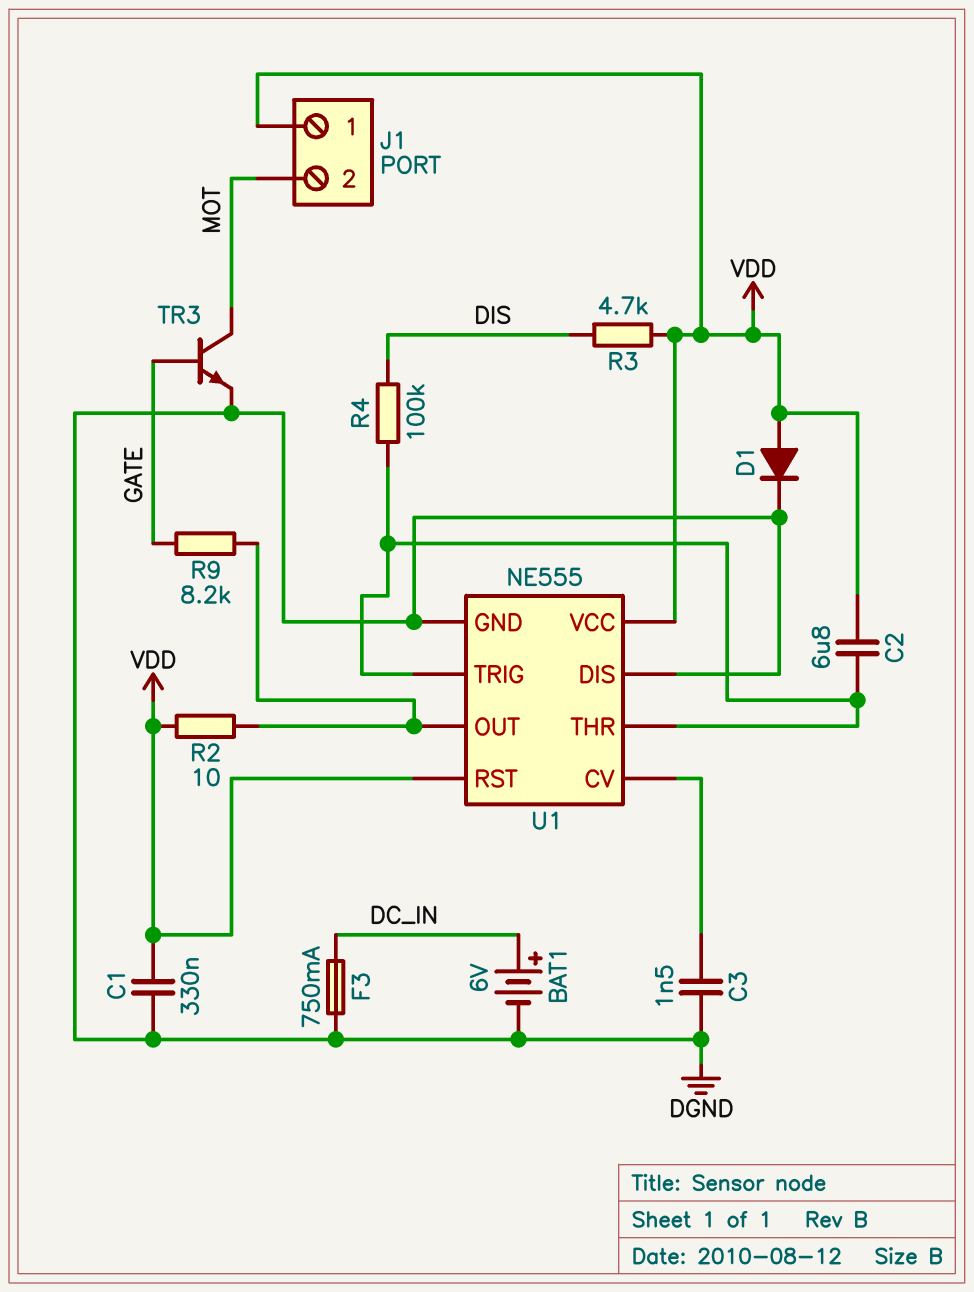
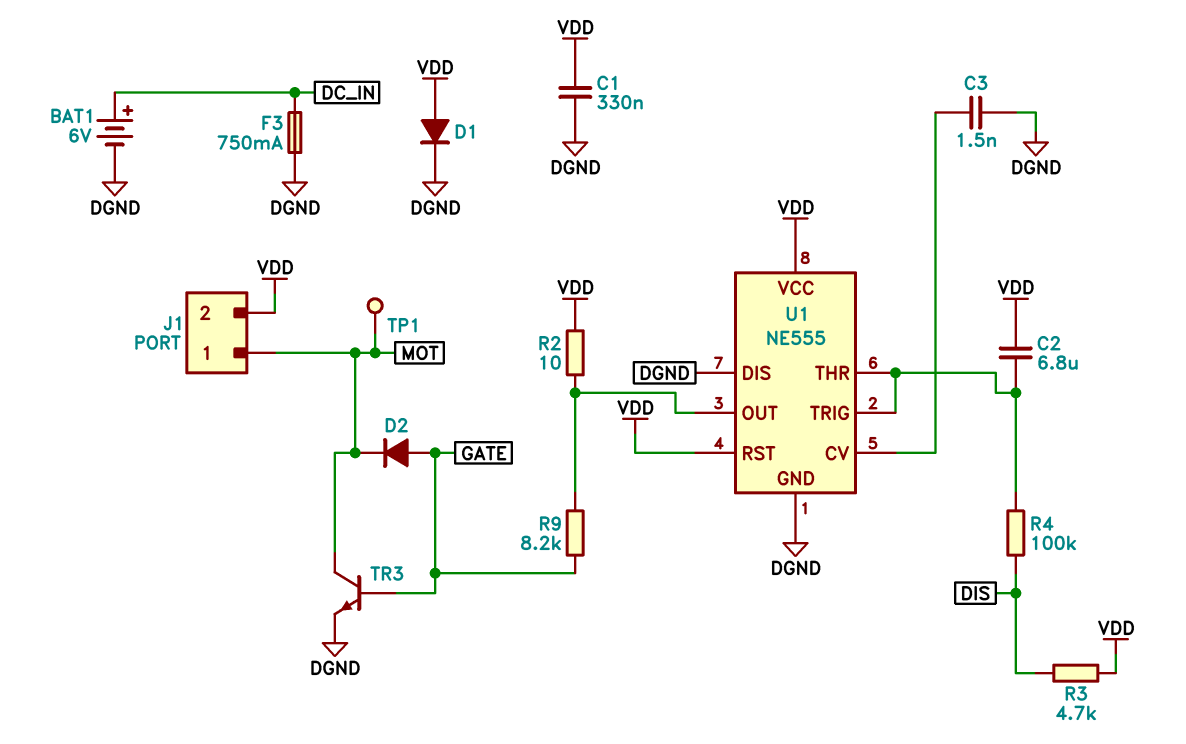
D2: none -> diode (A GATE, K MOT)
J1 pin 1: VDD -> MOT
J1 pin 2: MOT -> VDD
TP1: none -> test point (MOT)

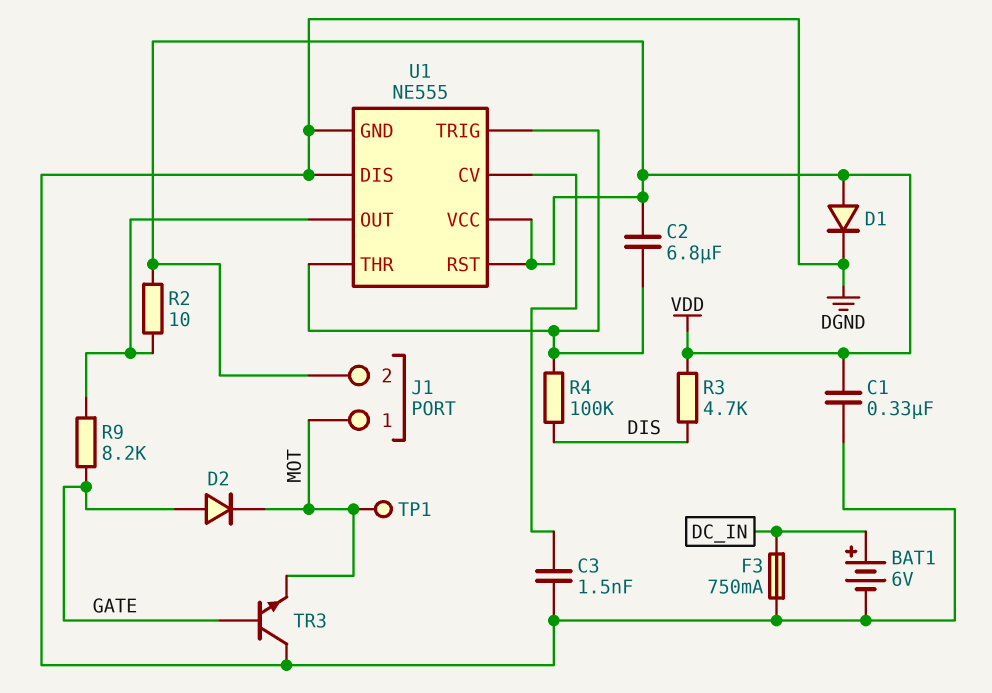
TR3: NPN (B GATE, C MOT, E DGND) -> NPN (B GATE, C DGND, E MOT)

